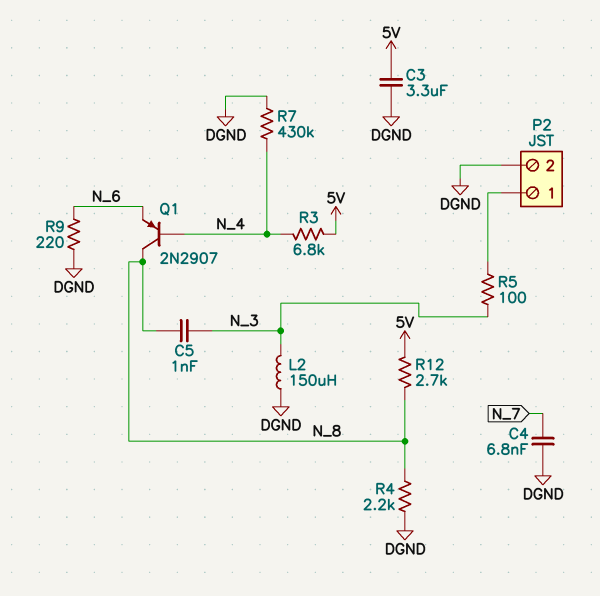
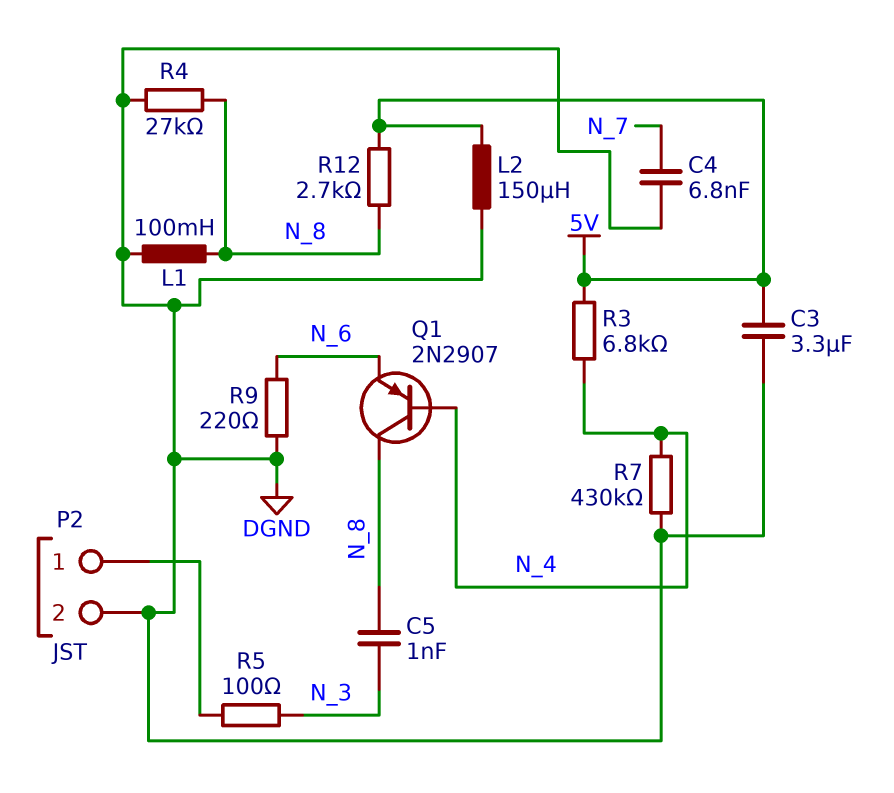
L1: none -> 100mH (DGND, N_8)
L2: 150uH (DGND, N_3) -> 150uH (5V, DGND)
R4: 2.2k (DGND, N_8) -> 27k (DGND, N_8)

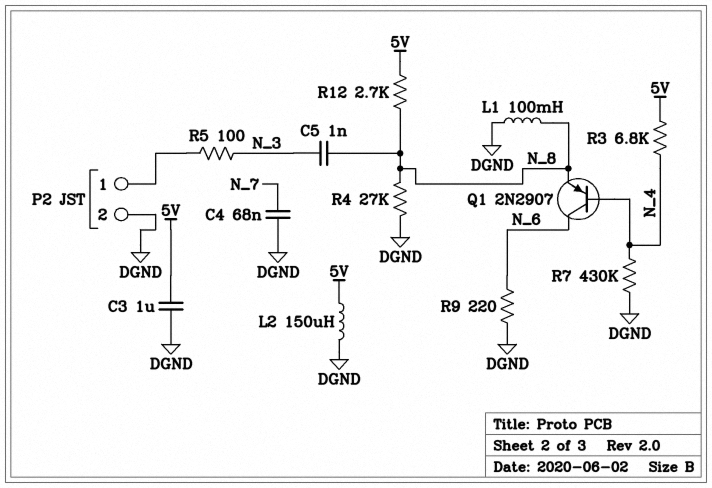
C3: 3.3uF (5V, DGND) -> 1uF (5V, DGND)
C4: 6.8nF (DGND, N_7) -> 68nF (DGND, N_7)
Q1: PNP 2N2907 (B N_4, C N_8, E N_6) -> PNP 2N2907 (B N_4, C N_6, E N_8)

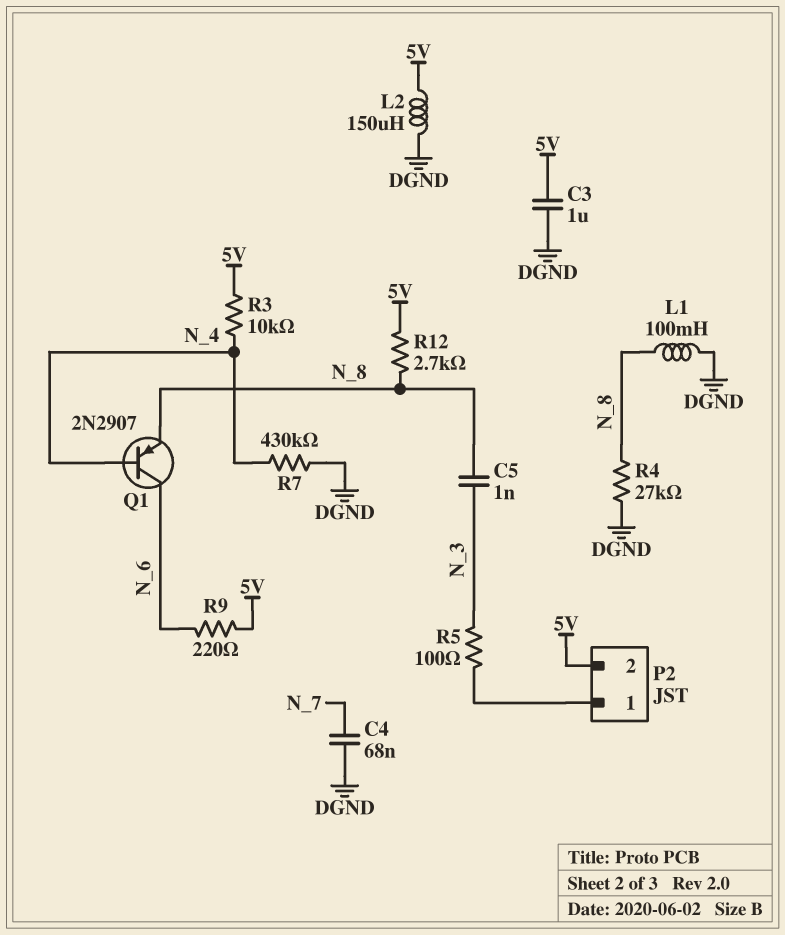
P2 pin 2: DGND -> 5V
R3: 6.8k (5V, N_4) -> 10k (5V, N_4)
R9: 220 (DGND, N_6) -> 220 (5V, N_6)

